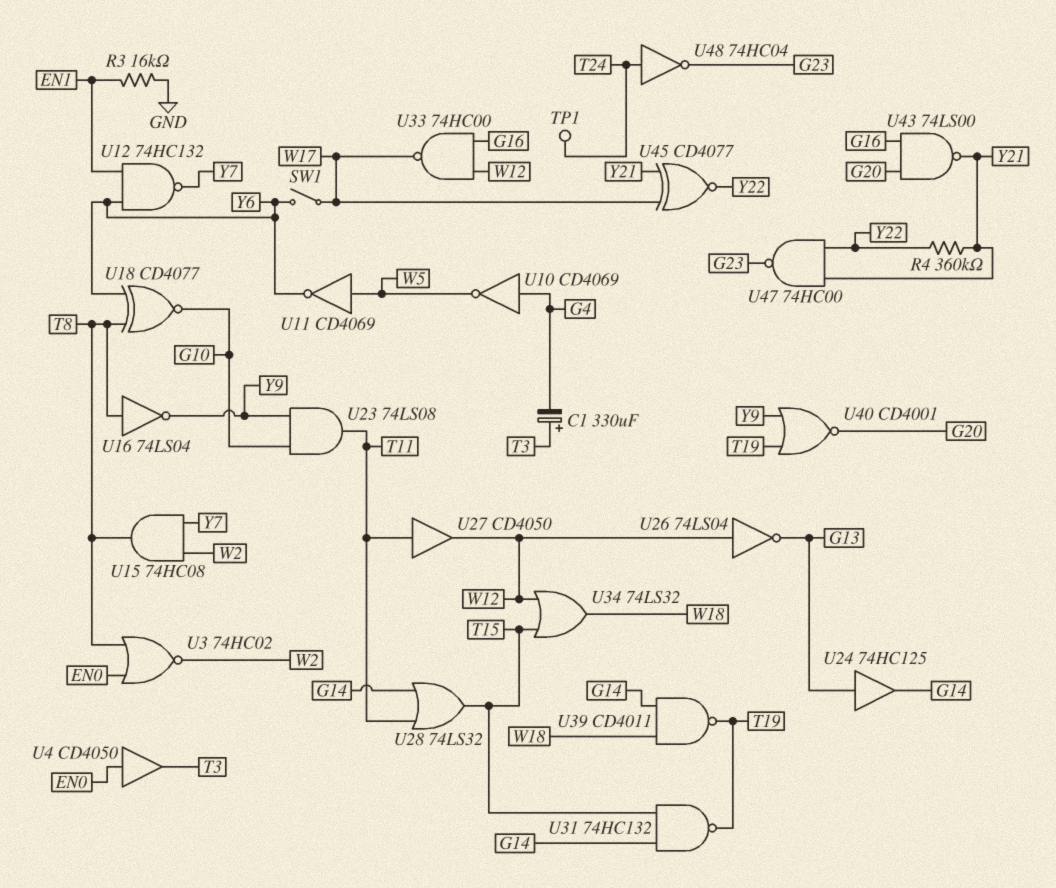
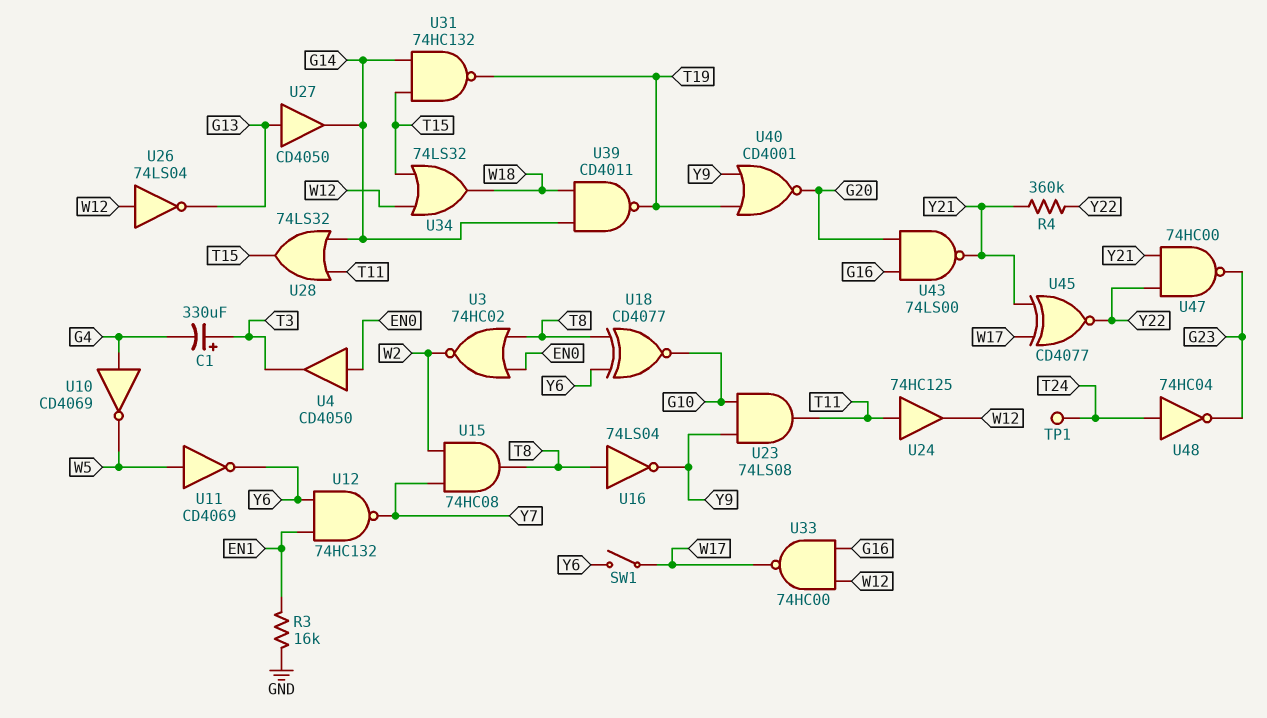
U24: buffer 74HC125 (in G13, out G14) -> buffer 74HC125 (in T11, out W12)
U27: buffer CD4050 (in T11, out W12) -> buffer CD4050 (in G13, out G14)

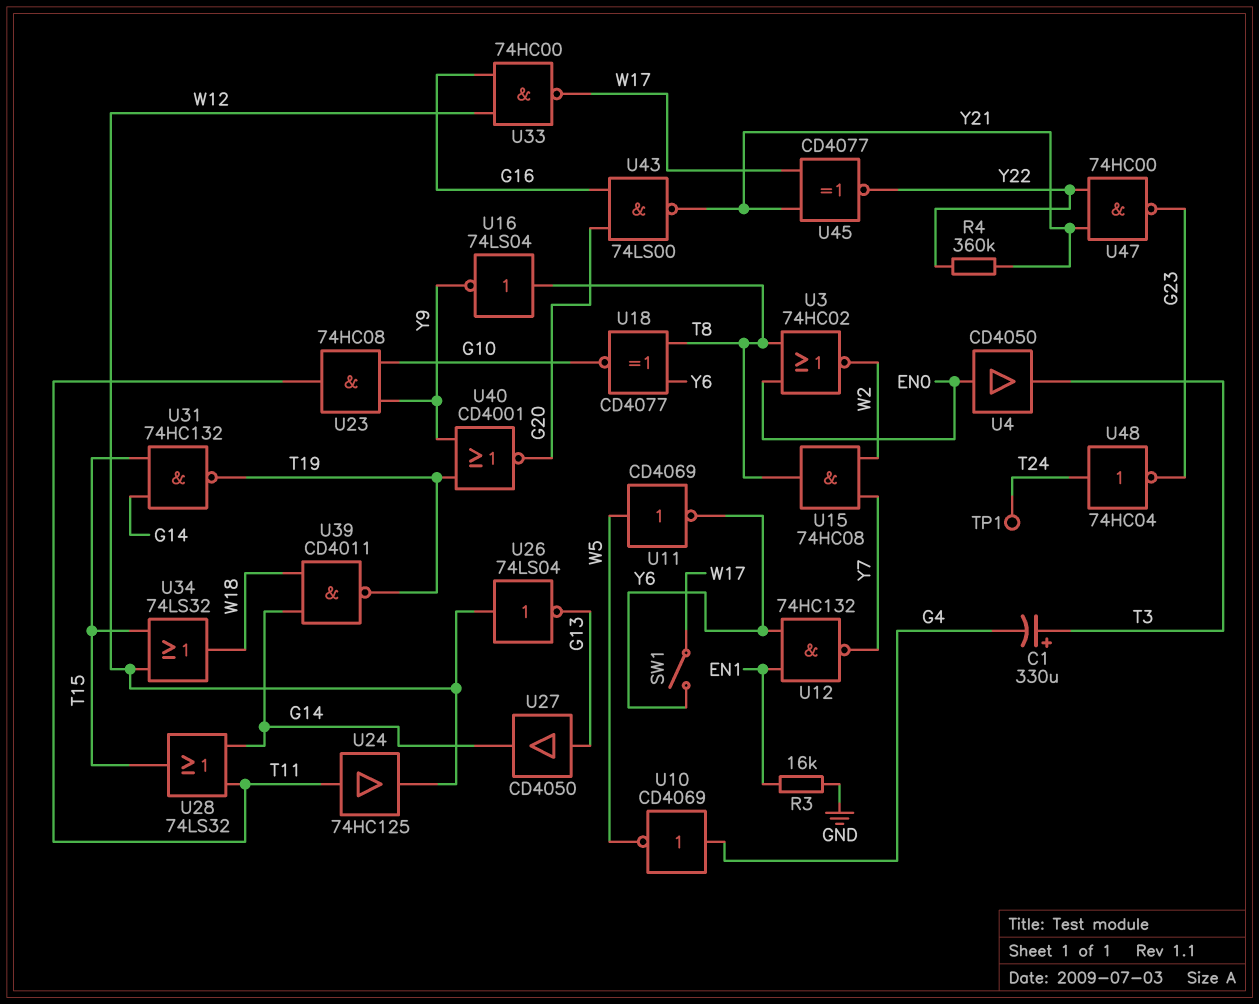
U23: AND 74LS08 (in G10, in Y9, out T11) -> AND 74HC08 (in G10, in Y9, out T11)

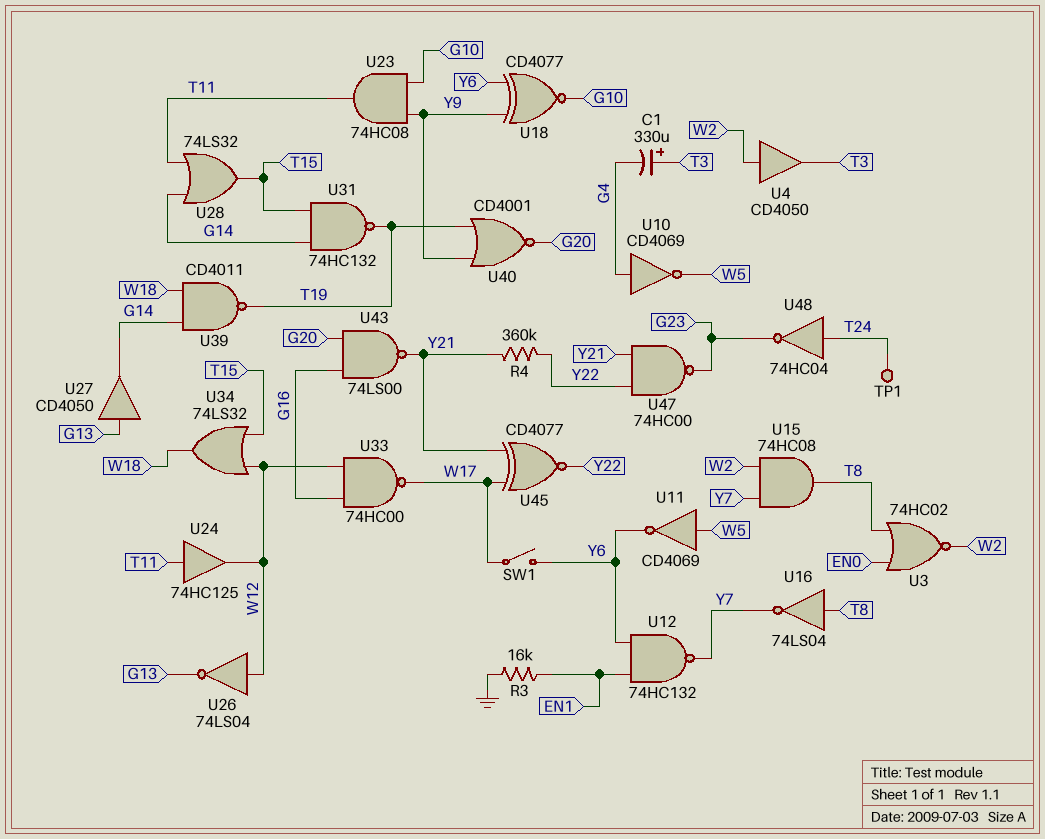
U4: buffer CD4050 (in EN0, out T3) -> buffer CD4050 (in W2, out T3)
U16: NOT 74LS04 (in T8, out Y9) -> NOT 74LS04 (in T8, out Y7)
U18: XNOR CD4077 (in T8, in Y6, out G10) -> XNOR CD4077 (in Y6, in Y9, out G10)

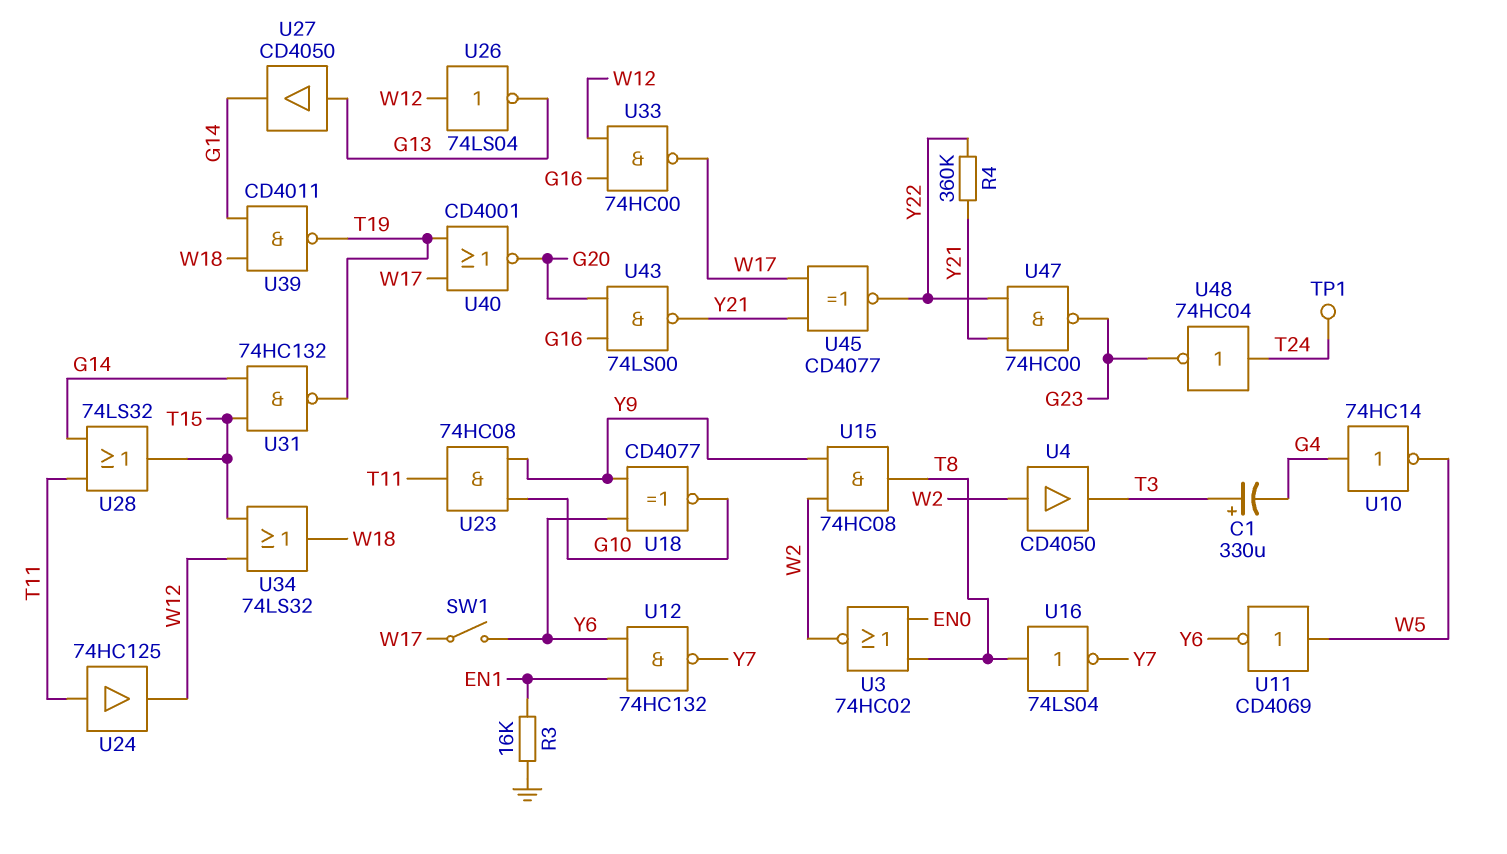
U10: NOT CD4069 (in G4, out W5) -> NOT 74HC14 (in G4, out W5)
U15: AND 74HC08 (in W2, in Y7, out T8) -> AND 74HC08 (in W2, in Y9, out T8)
U40: NOR CD4001 (in T19, in Y9, out G20) -> NOR CD4001 (in T19, in W17, out G20)

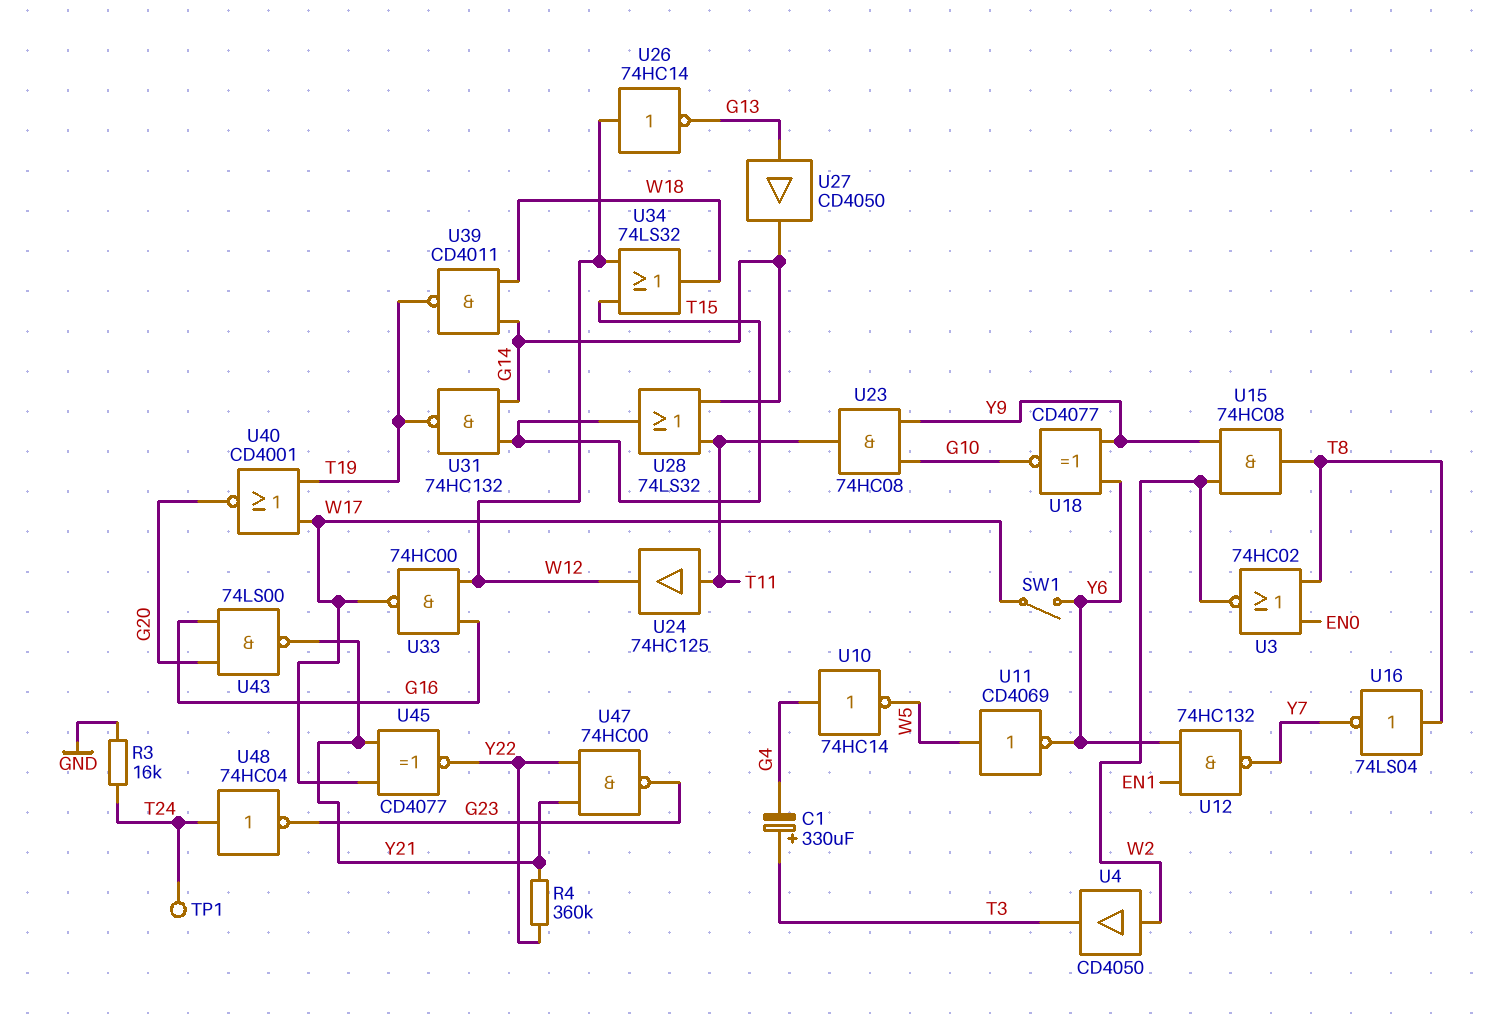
R3: 16k (EN1, GND) -> 16k (GND, T24)
U26: NOT 74LS04 (in W12, out G13) -> NOT 74HC14 (in W12, out G13)

